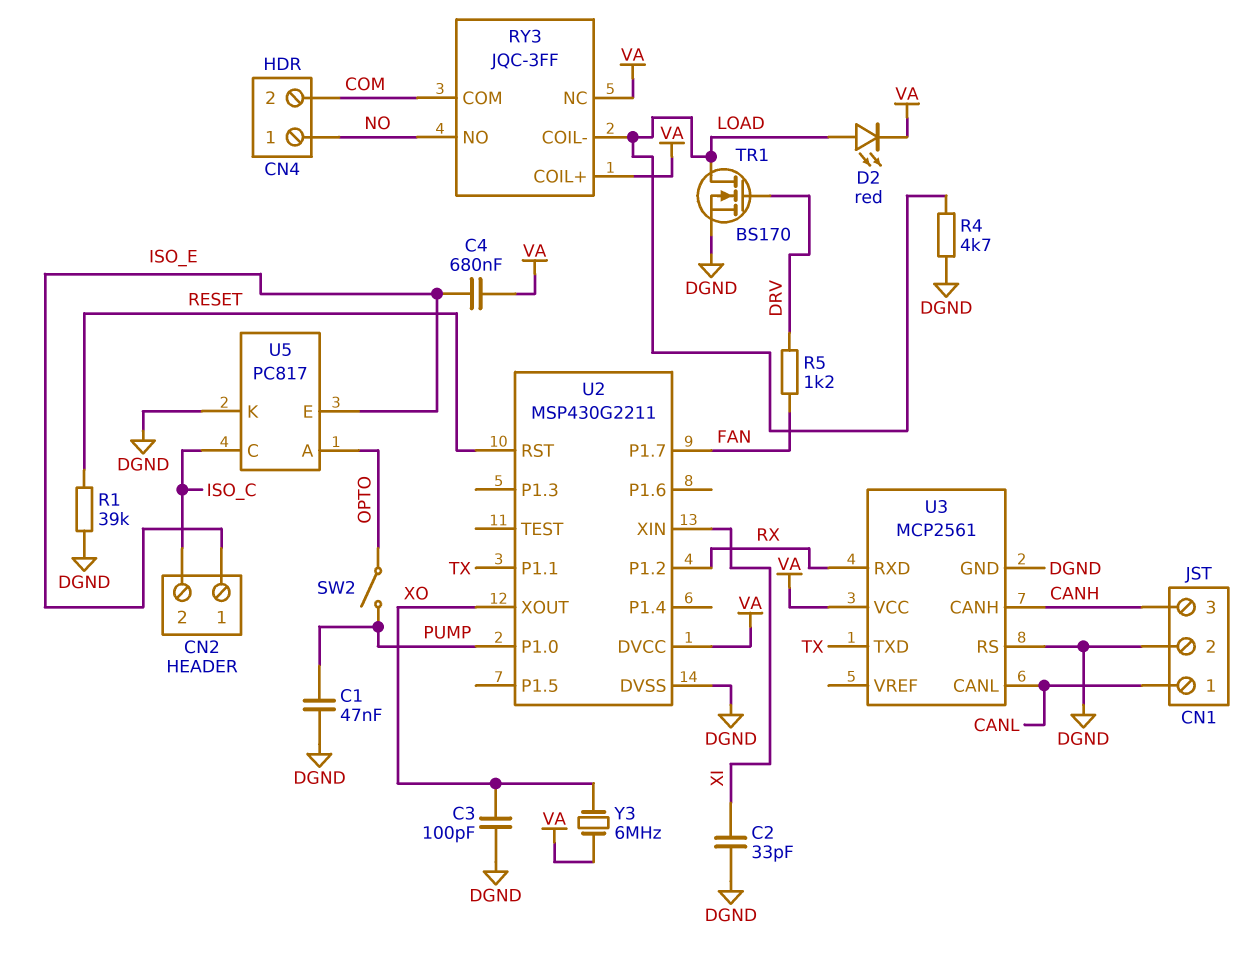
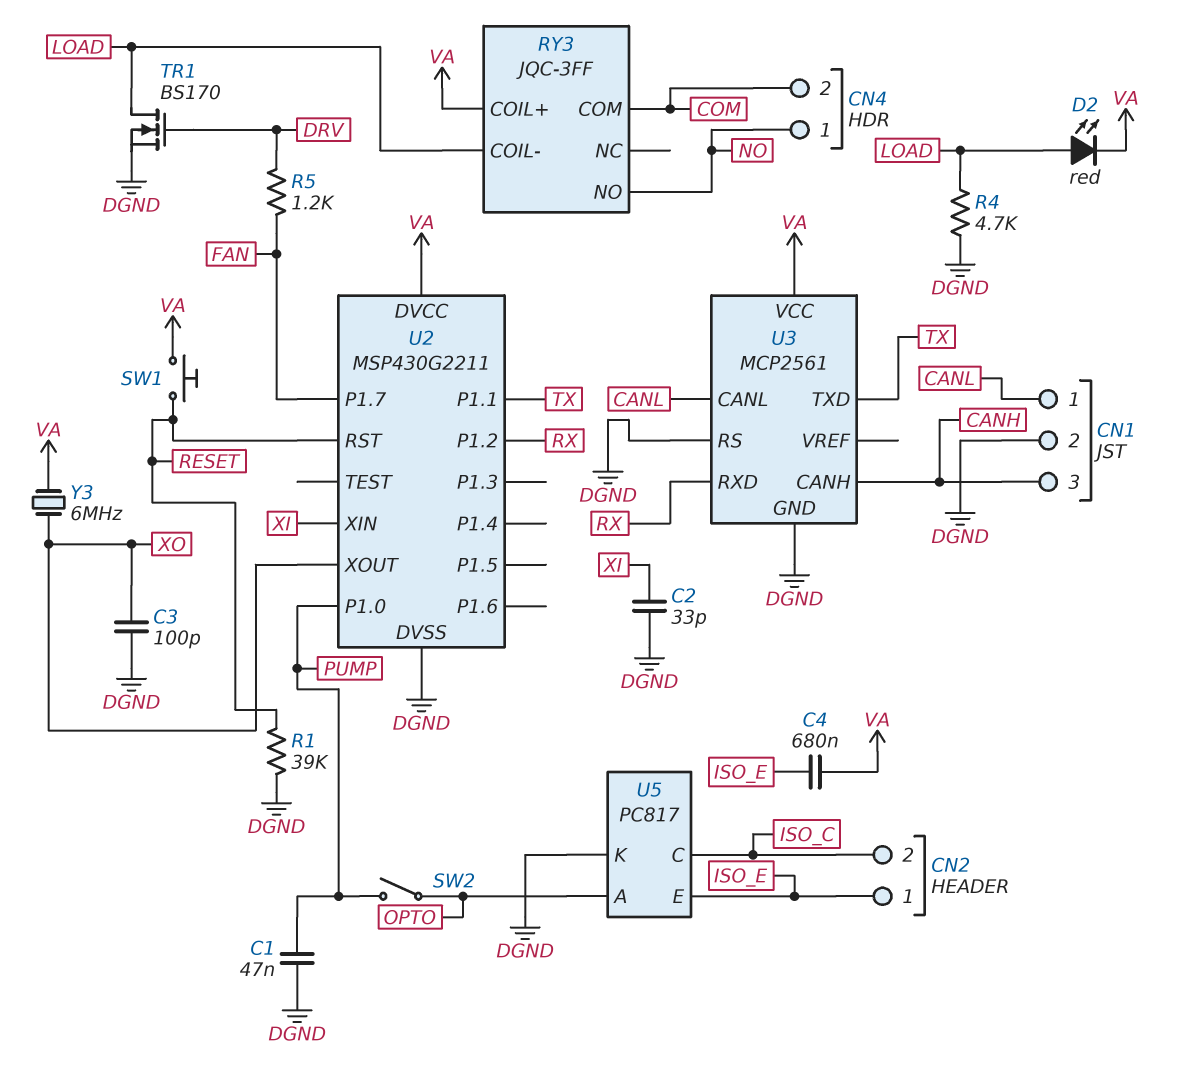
RY3 pin NC: VA -> none
SW1: none -> button (RESET, VA)

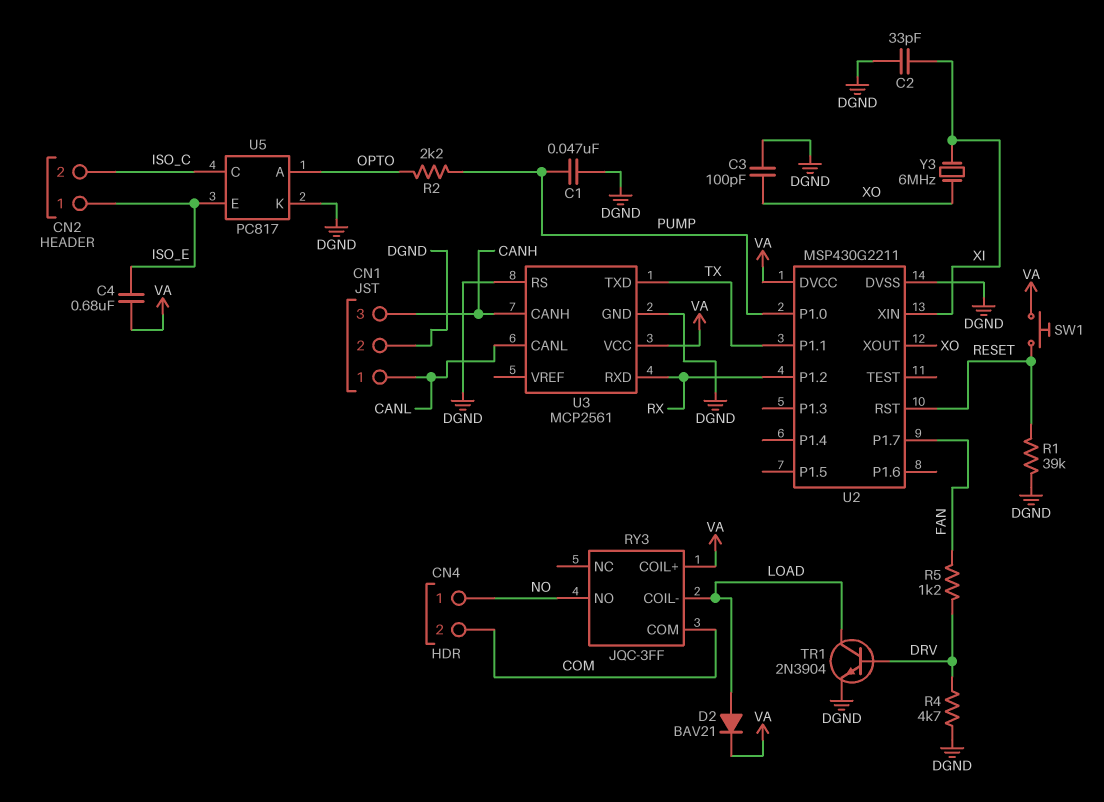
D2: LED red (A LOAD, K VA) -> diode BAV21 (A LOAD, K VA)
R2: none -> 2.2k (OPTO, PUMP)
R4: 4.7k (DGND, LOAD) -> 4.7k (DGND, DRV)
SW2: switch (OPTO, PUMP) -> none
TR1: NMOS BS170 (G DRV, D LOAD, S DGND) -> NPN 2N3904 (B DRV, C LOAD, E DGND)
Y3: 6MHz (VA, XO) -> 6MHz (XI, XO)

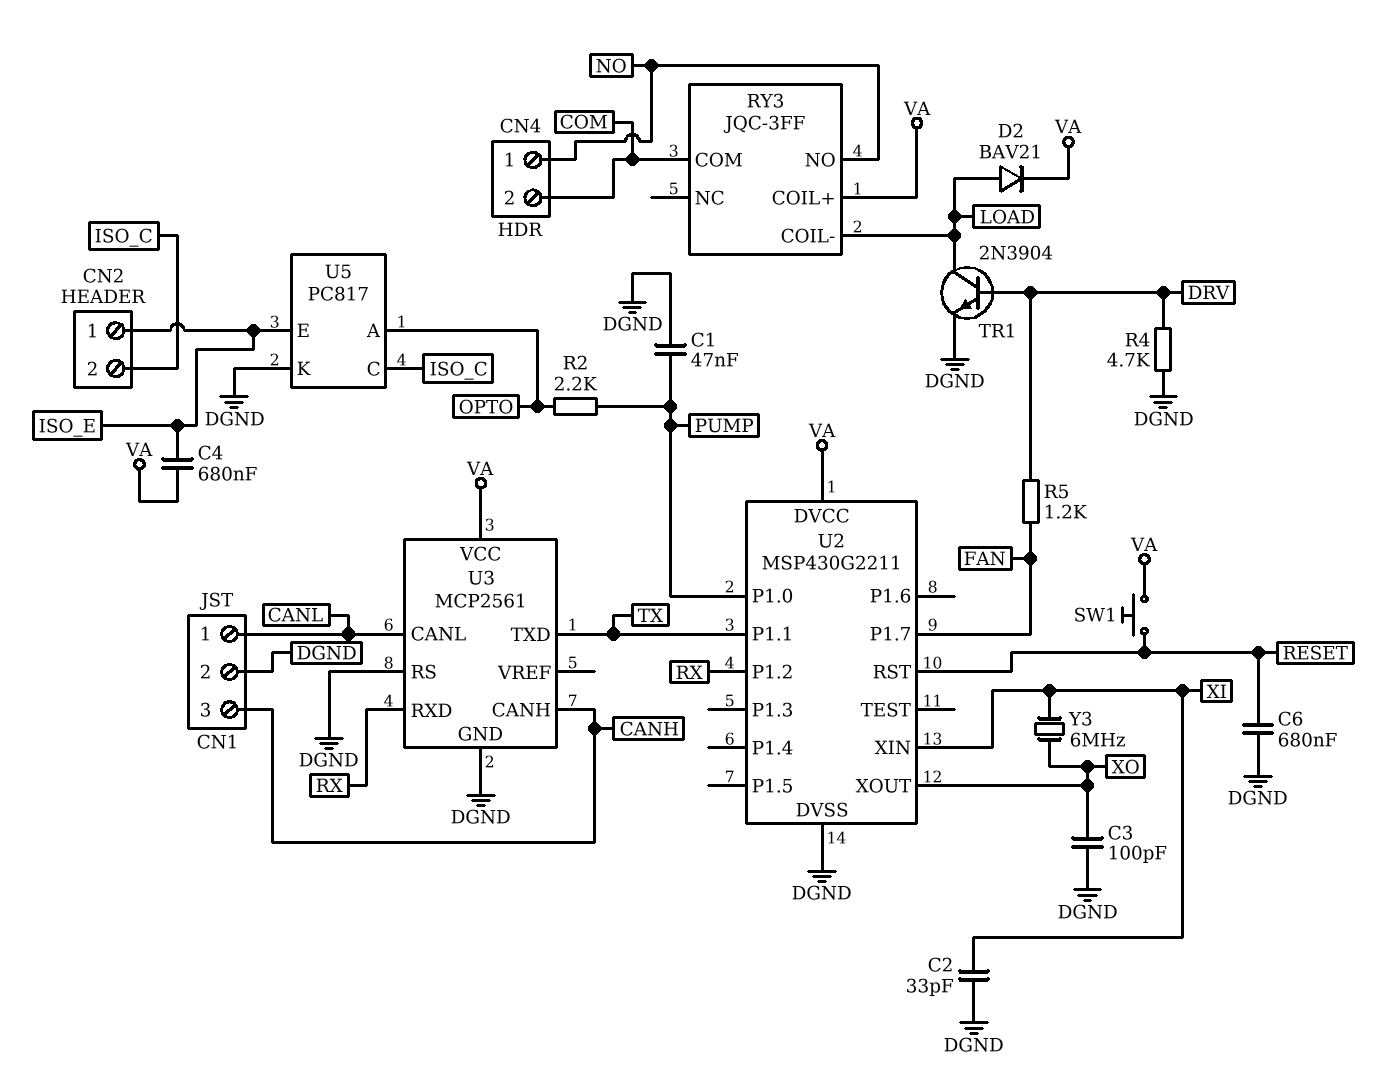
C6: none -> 680nF (DGND, RESET)
R1: 39k (DGND, RESET) -> none

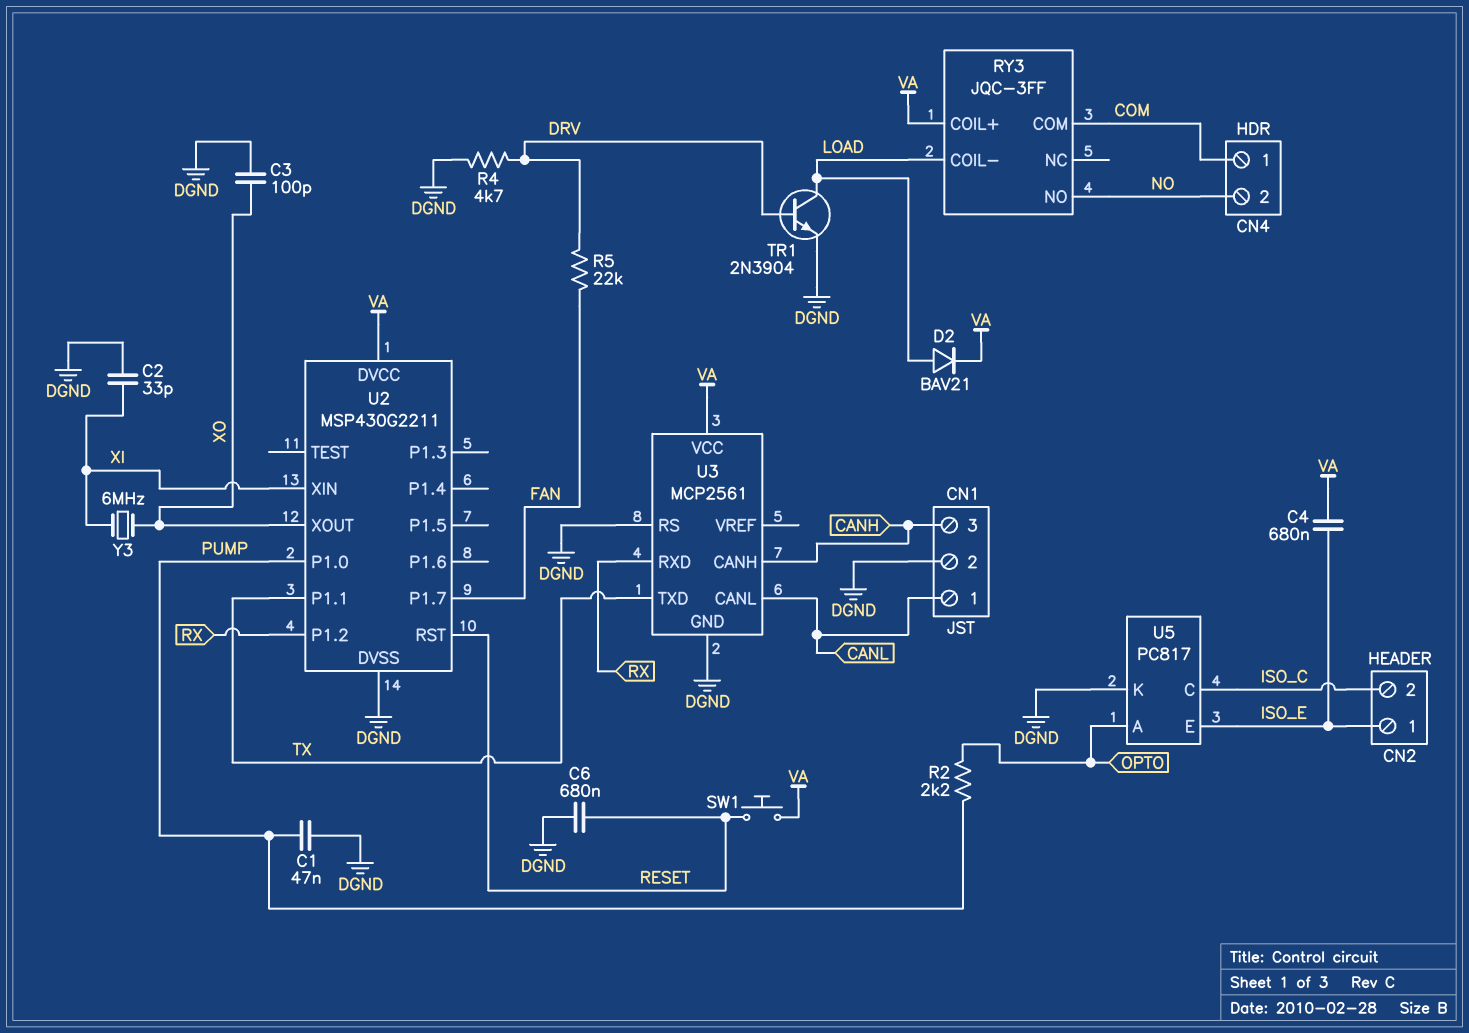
CN4 pin 1: NO -> COM
CN4 pin 2: COM -> NO
R5: 1.2k (DRV, FAN) -> 22k (DRV, FAN)

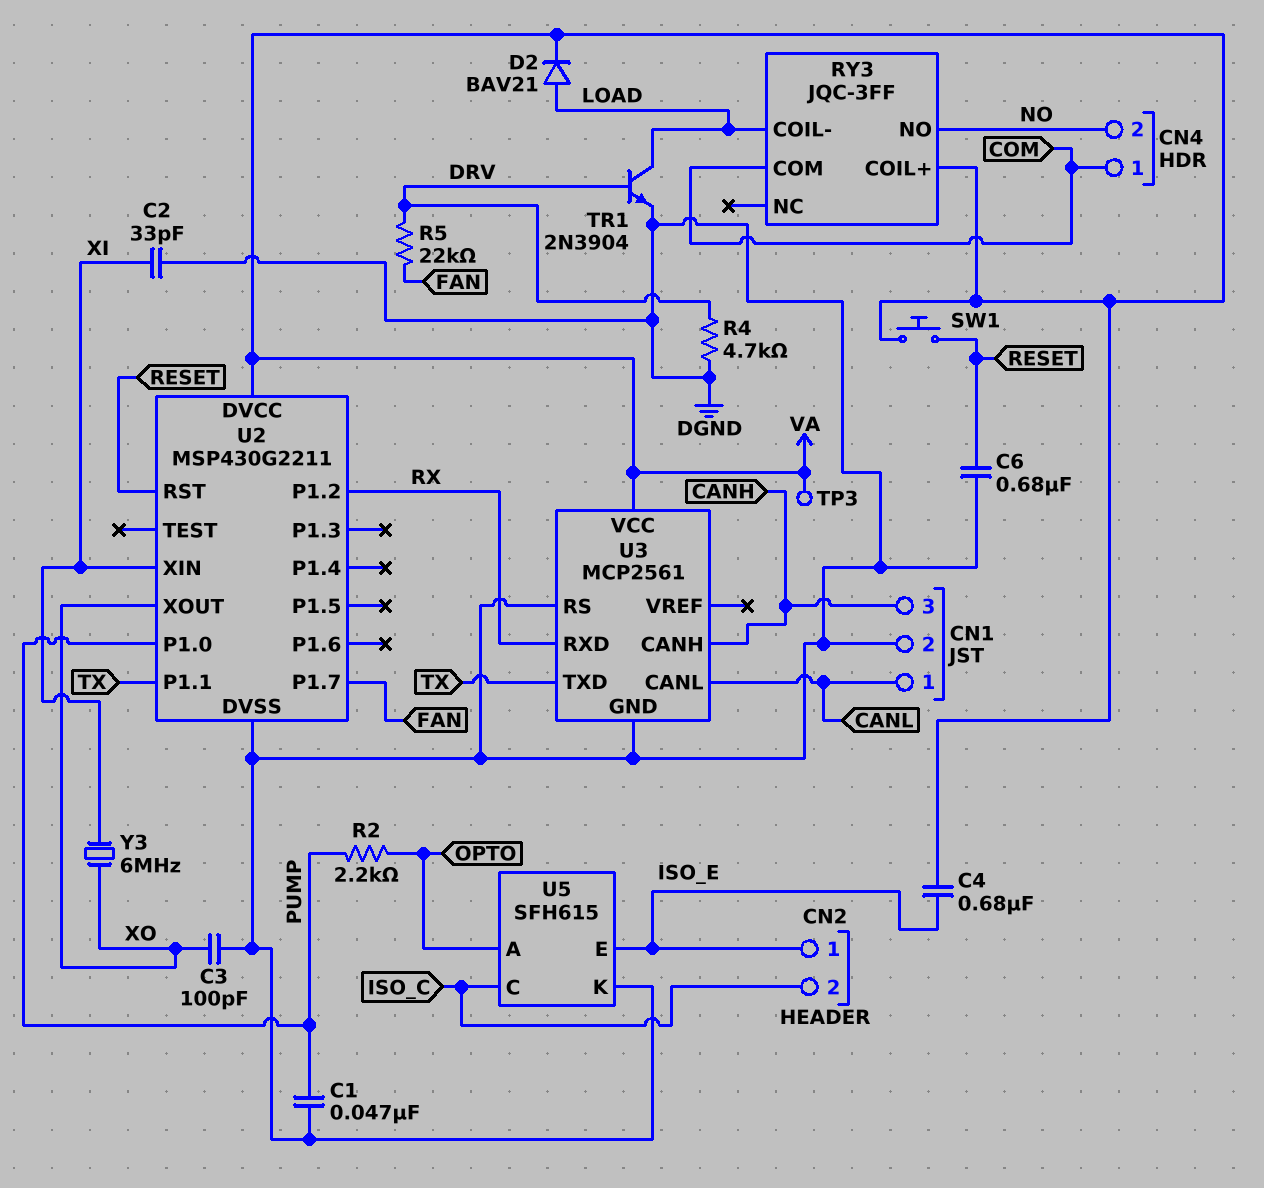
TP3: none -> test point (VA)
U5: PC817 -> SFH615

